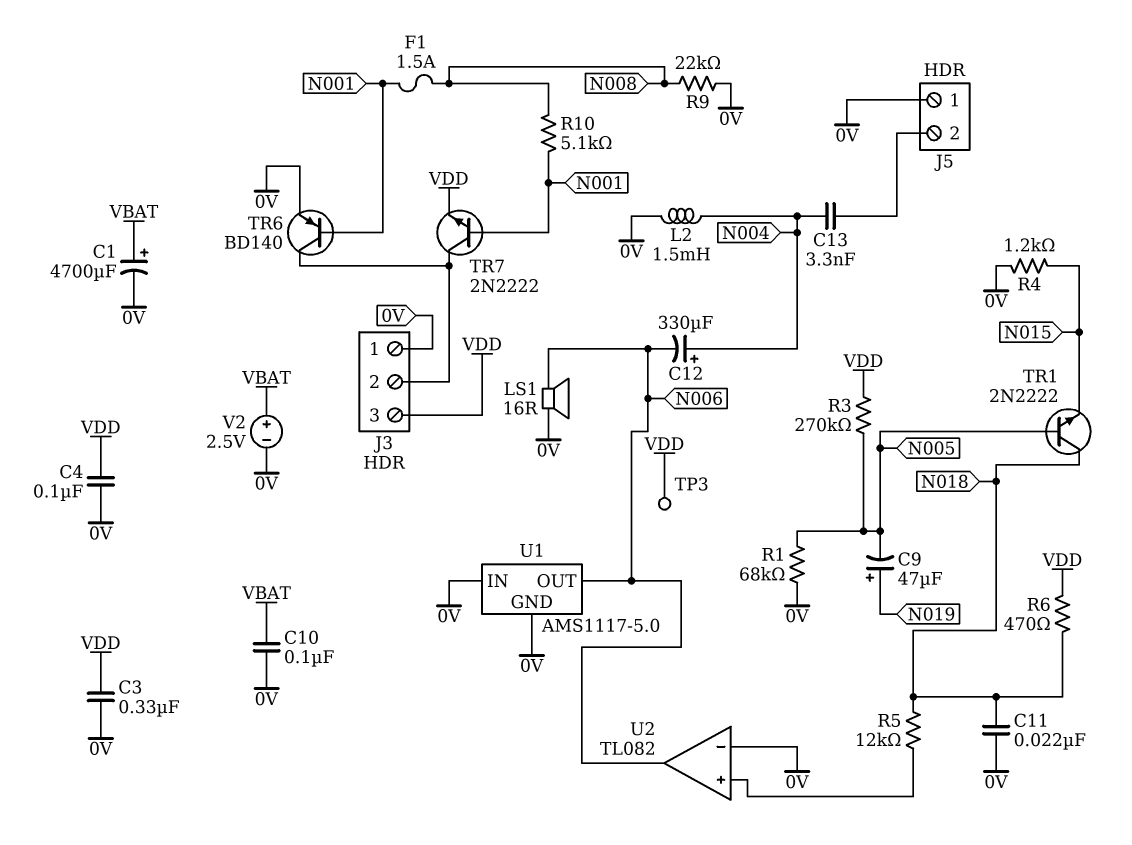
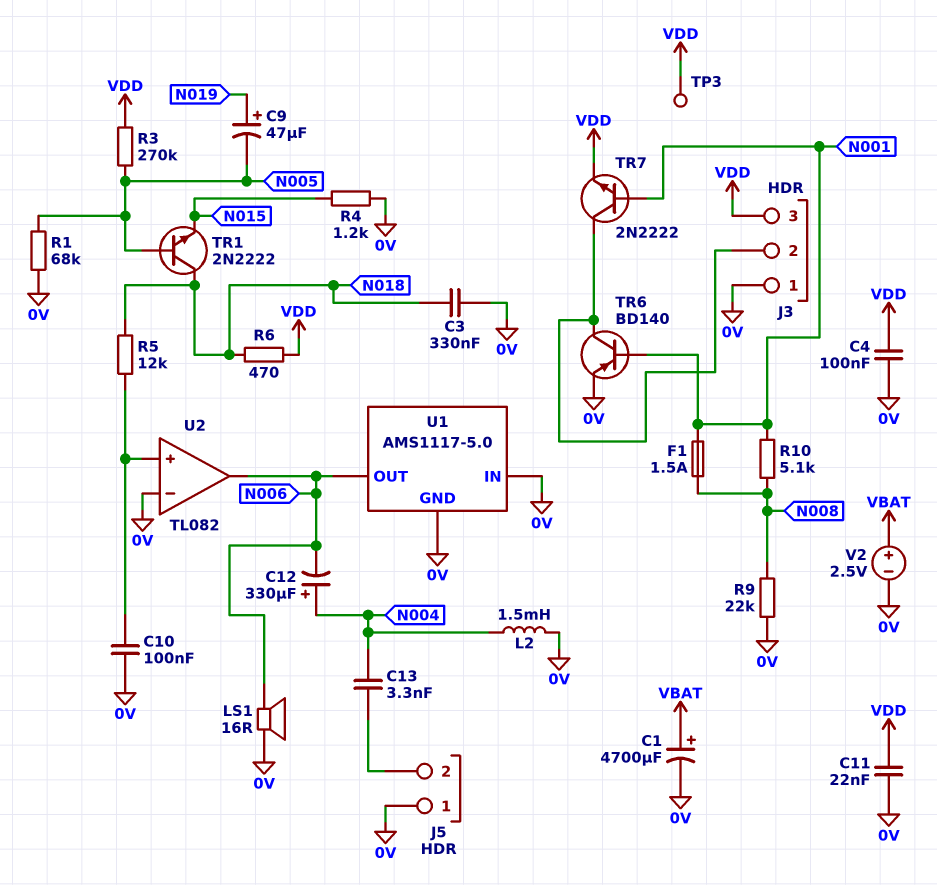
C3: 330nF (0V, VDD) -> 330nF (0V, N018)
C10: 100nF (0V, VBAT) -> 100nF (0V, U2/in+)
C11: 22nF (0V, N018) -> 22nF (0V, VDD)

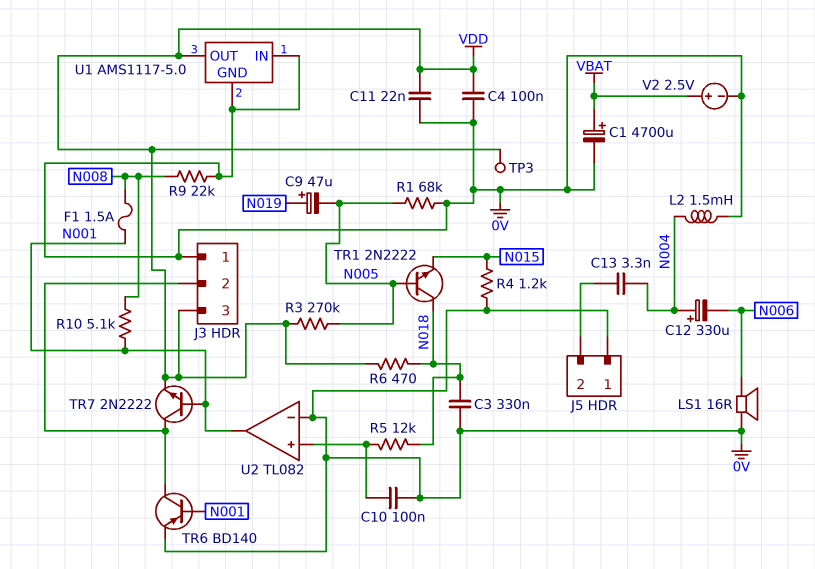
U1 pin OUT: N006 -> VDD
U2 pin out: N006 -> N001

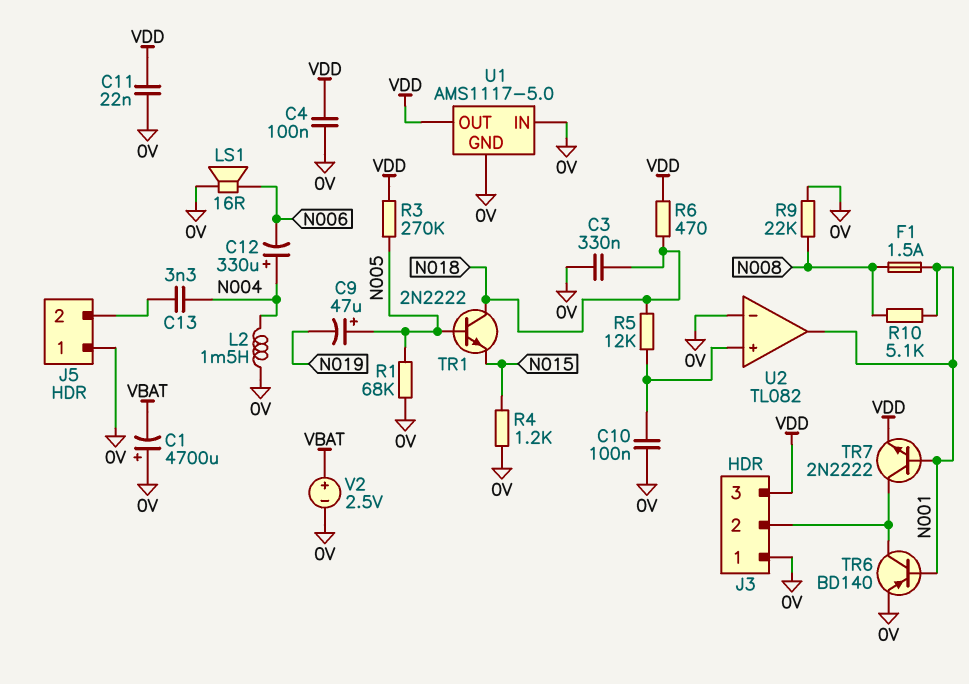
C1: 4700uF (plus VBAT, minus 0V) -> 4700uF (plus 0V, minus VBAT)
C9: 47uF (plus N019, minus N005) -> 47uF (plus N005, minus N019)
TP3: test point (VDD) -> none

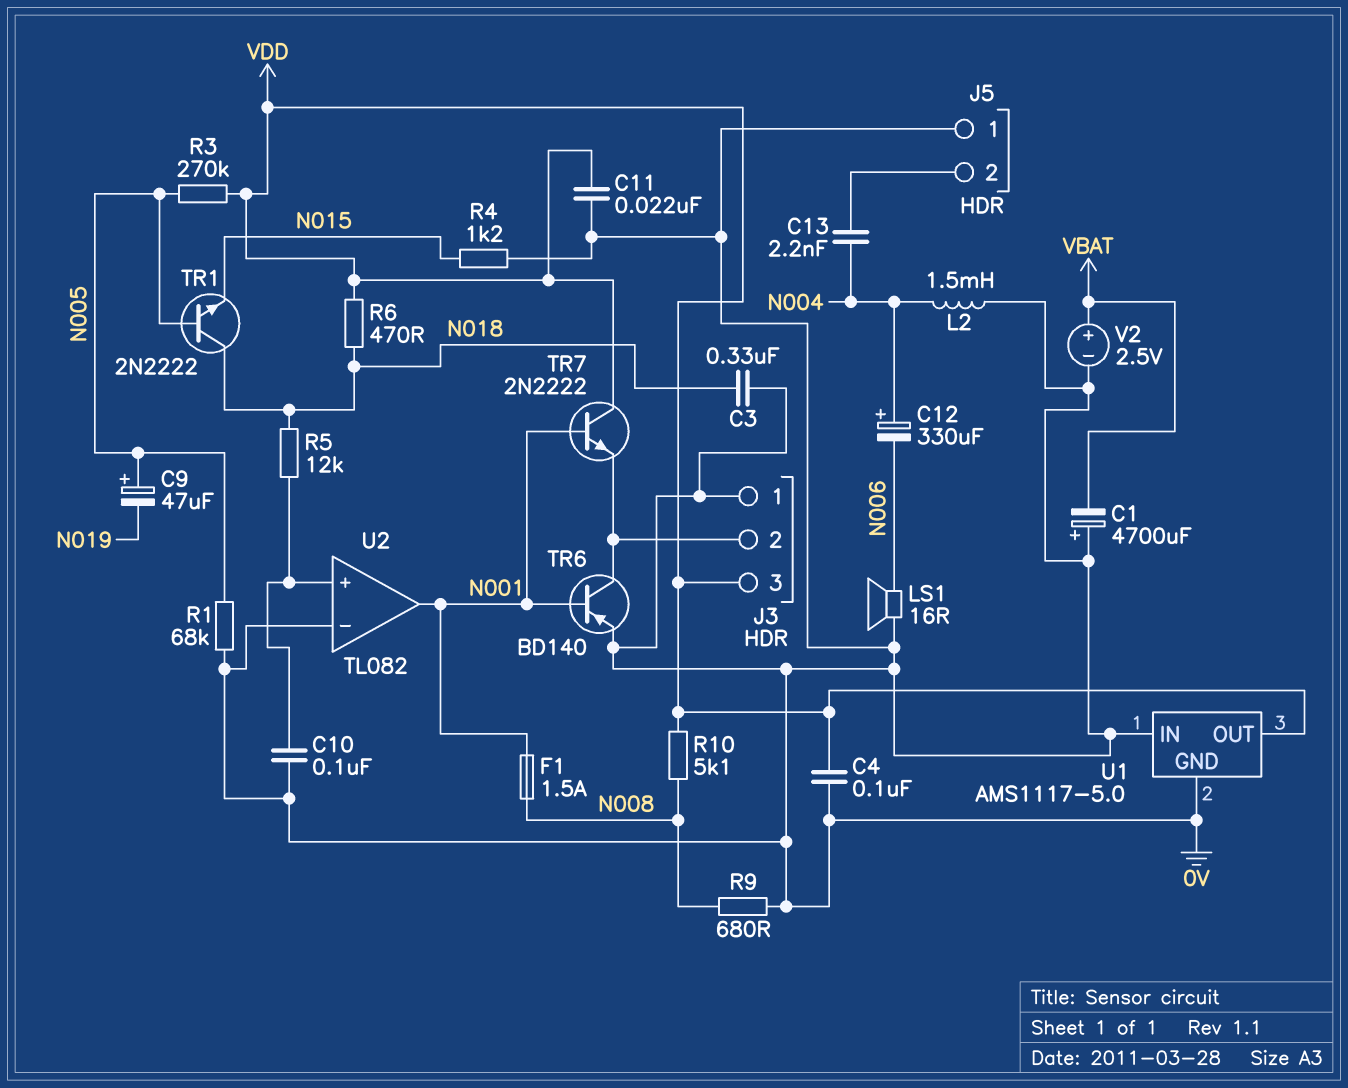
C13: 3.3nF (J5/2, N004) -> 2.2nF (J5/2, N004)
R9: 22k (0V, N008) -> 680 (0V, N008)
R10: 5.1k (N001, N008) -> 5.1k (N008, VDD)
TR7: NPN 2N2222 (B N001, C J3/2, E VDD) -> NPN 2N2222 (B N001, C VDD, E J3/2)

